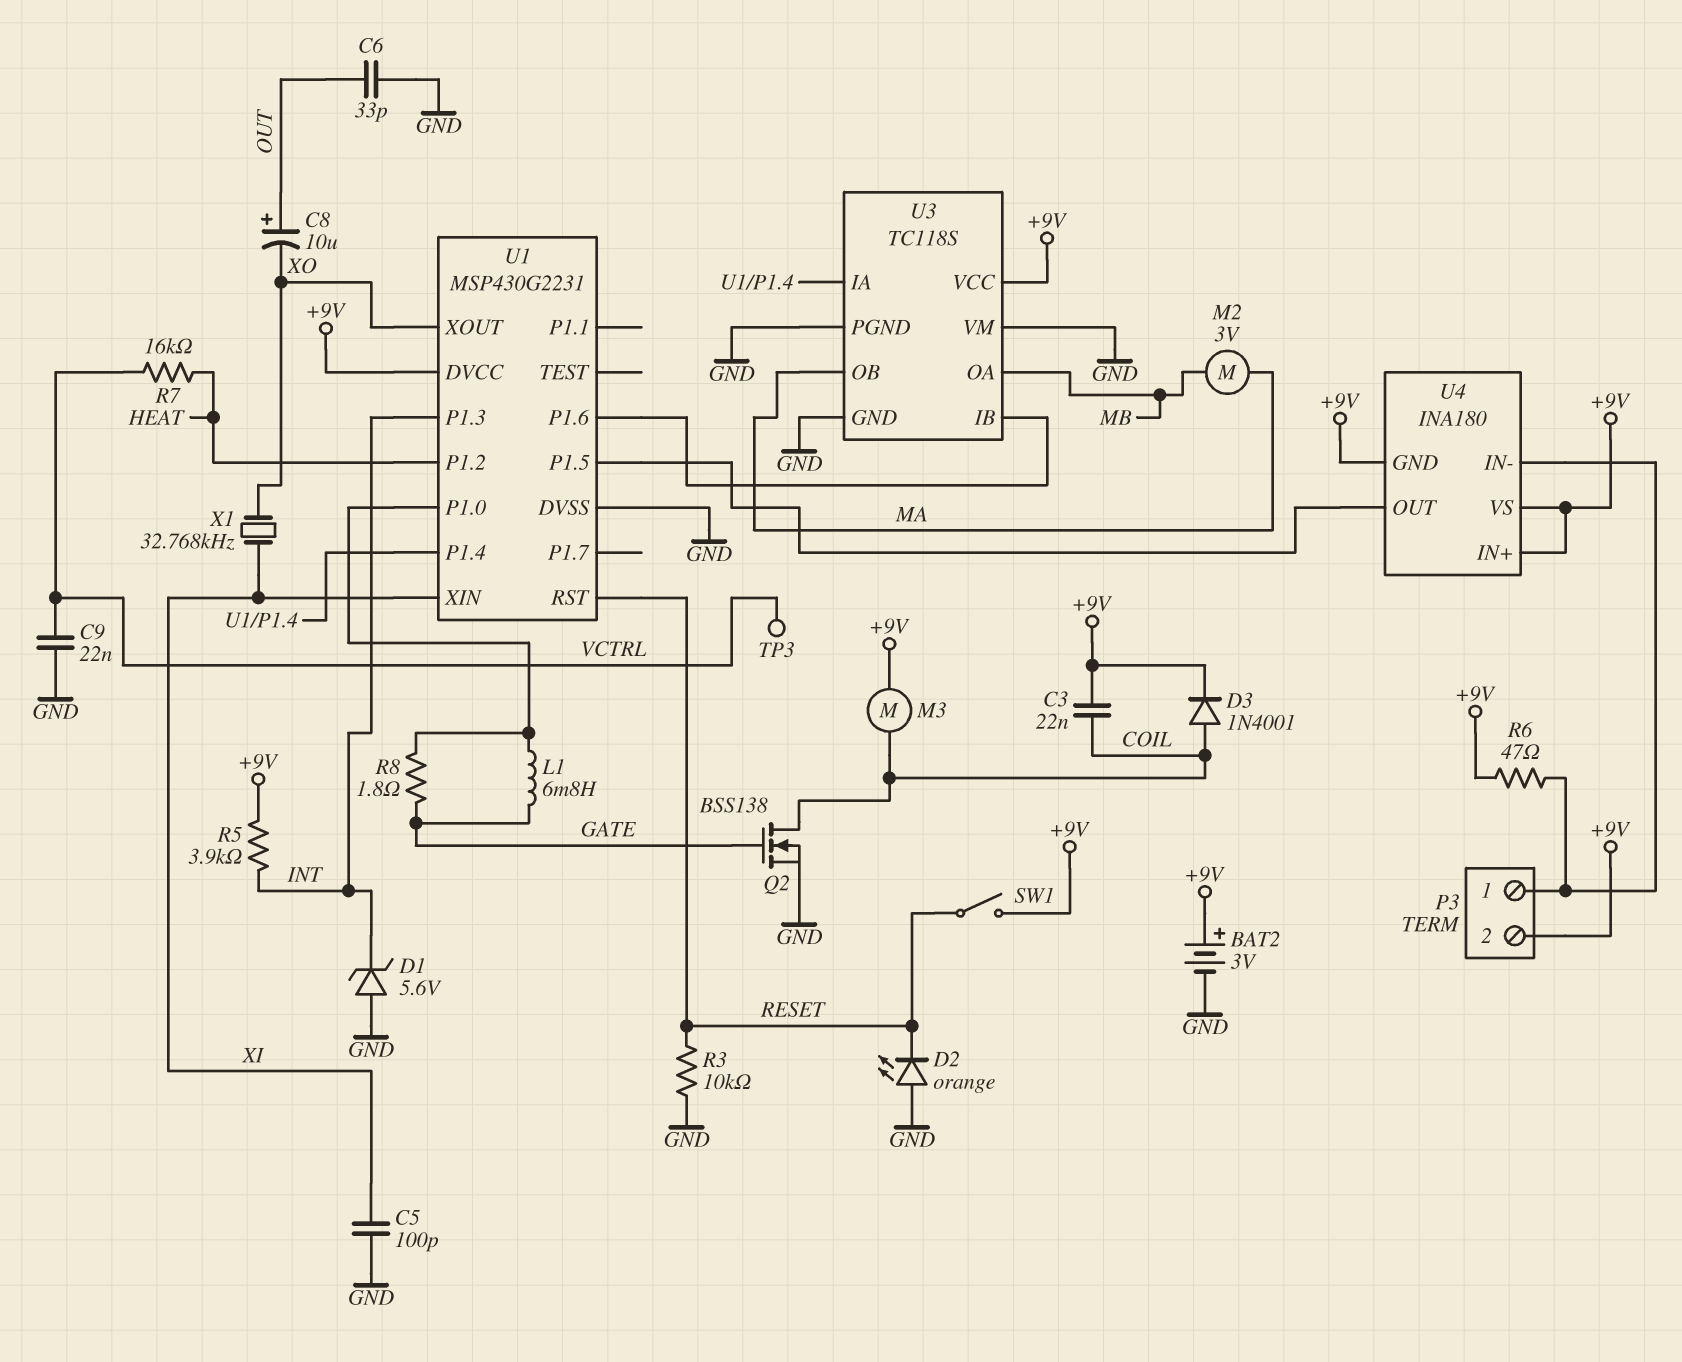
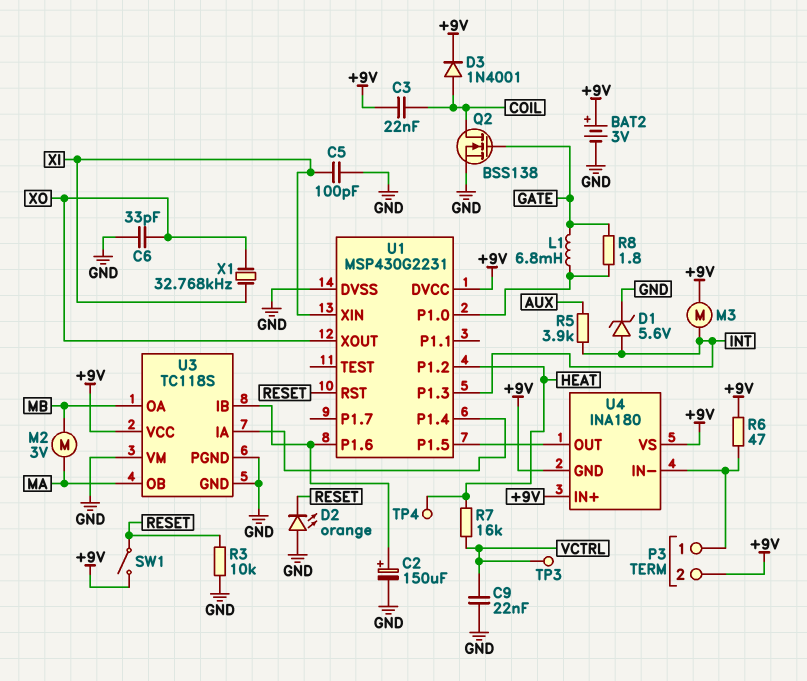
C2: none -> 150uF (plus U1/P1.6, minus GND)
C6: 33pF (GND, OUT) -> 33pF (GND, XO)
C8: 10uF (plus OUT, minus XO) -> none
D1: zener 5.6V (A GND, K INT) -> zener 5.6V (A INT, K GND)
M3: motor (+9V, COIL) -> motor (+9V, INT)
R5: 3.9k (+9V, INT) -> 3.9k (AUX, INT)
TP4: none -> test point (HEAT)

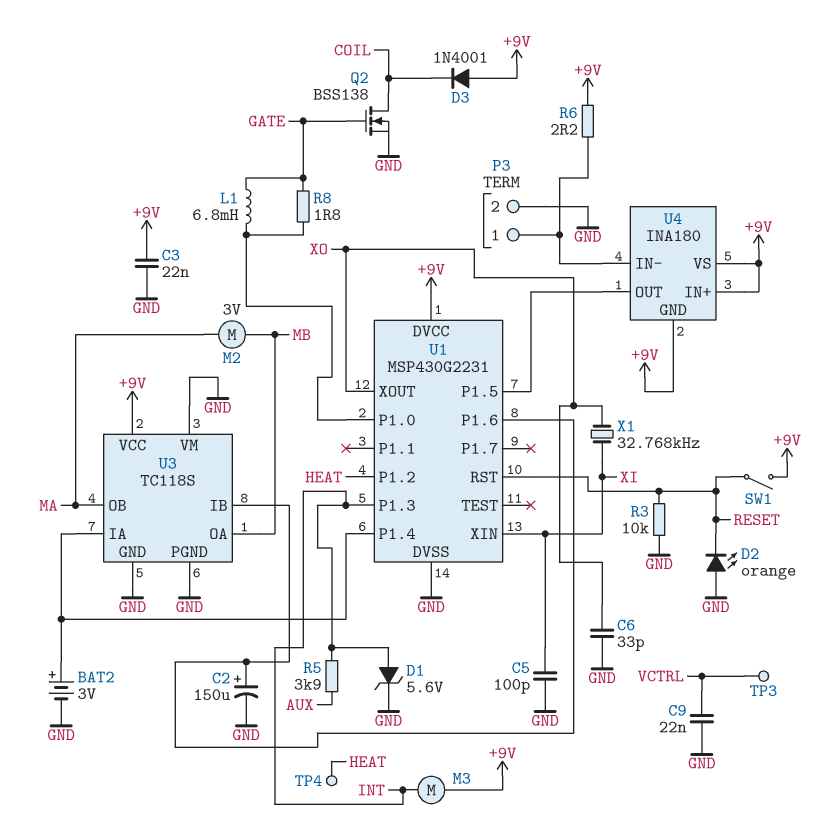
BAT2: 3V (plus +9V, minus GND) -> 3V (plus U1/P1.4, minus GND)
C3: 22nF (+9V, COIL) -> 22nF (+9V, GND)
D3: diode 1N4001 (A COIL, K +9V) -> diode 1N4001 (A +9V, K COIL)
P3 pin 2: +9V -> GND
R6: 47 (+9V, P3/1) -> 2.2 (+9V, P3/1)
R7: 16k (HEAT, VCTRL) -> none

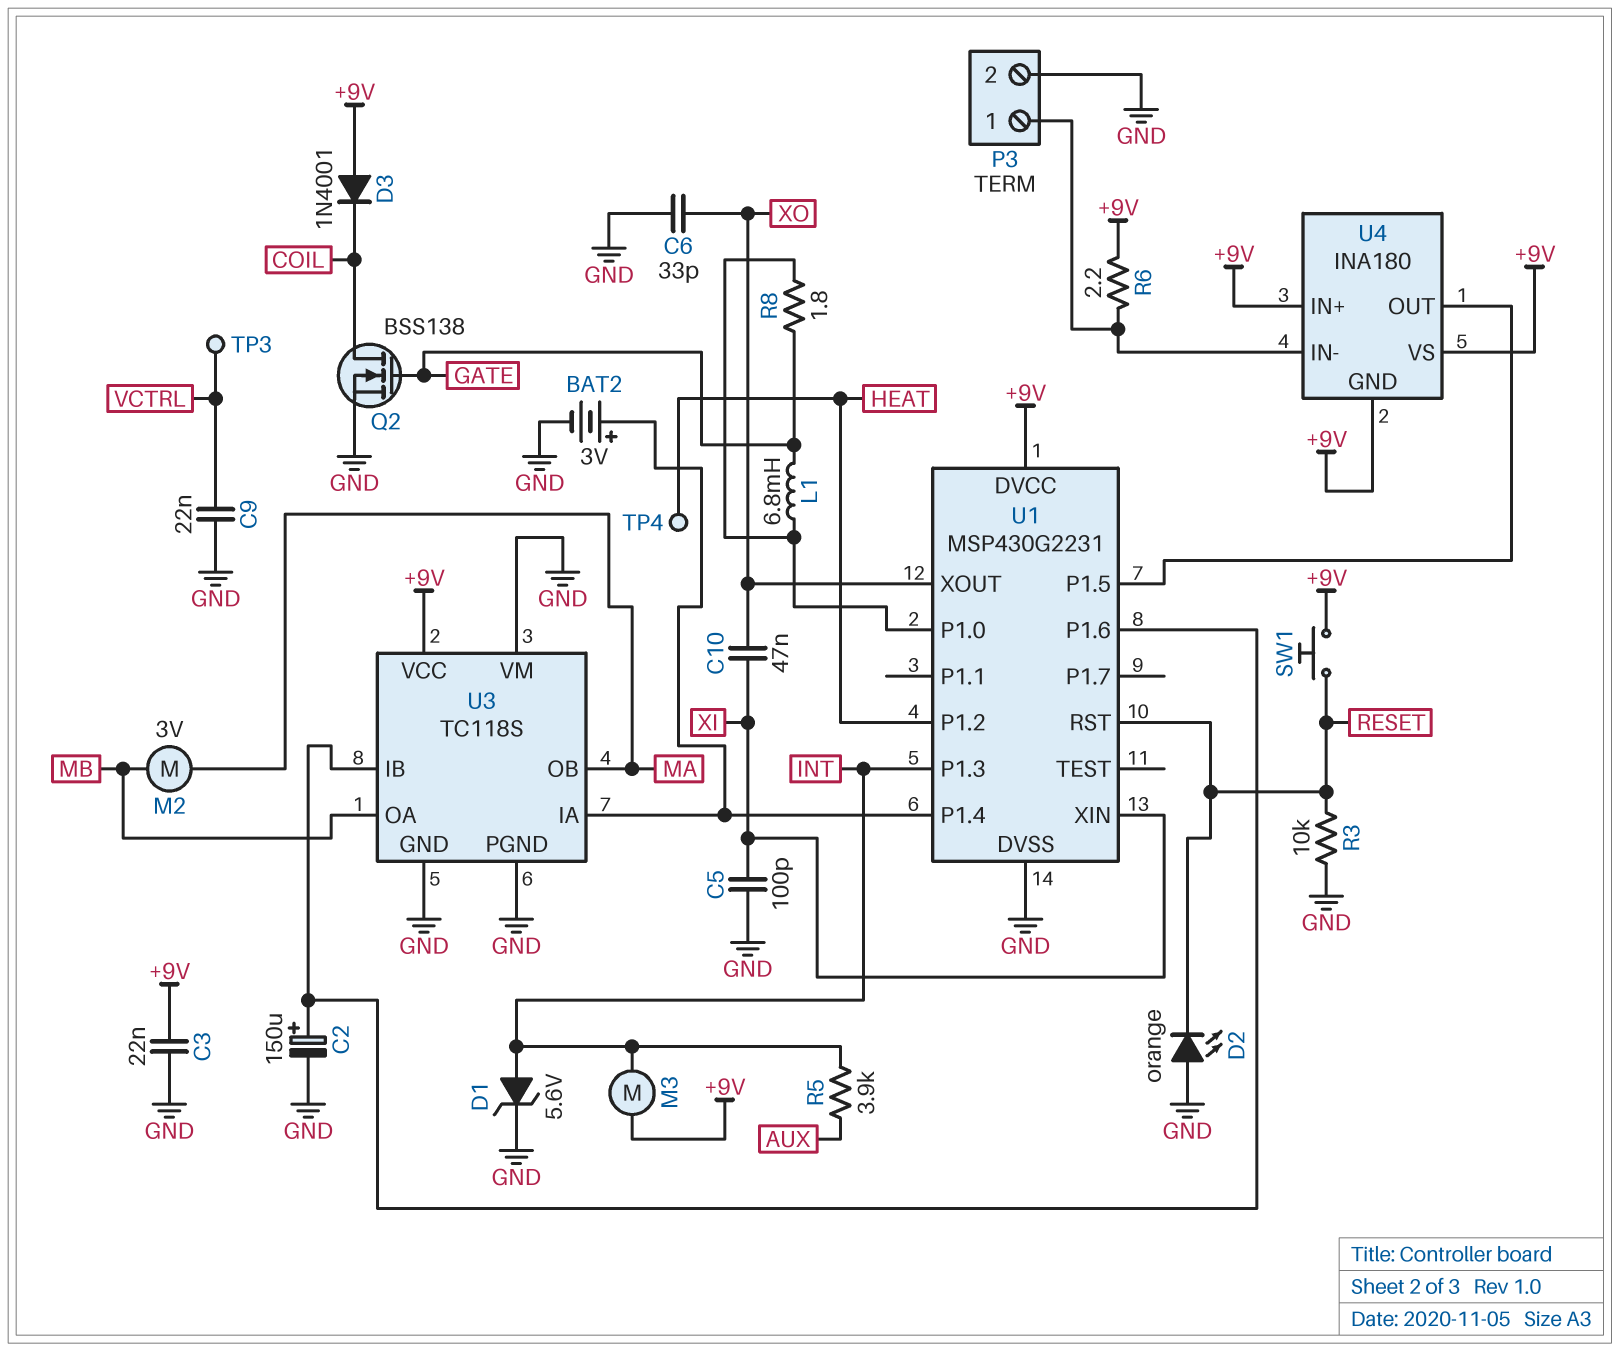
C10: none -> 47nF (XI, XO)
SW1: switch (+9V, RESET) -> button (+9V, RESET)
X1: 32.768kHz (XI, XO) -> none

